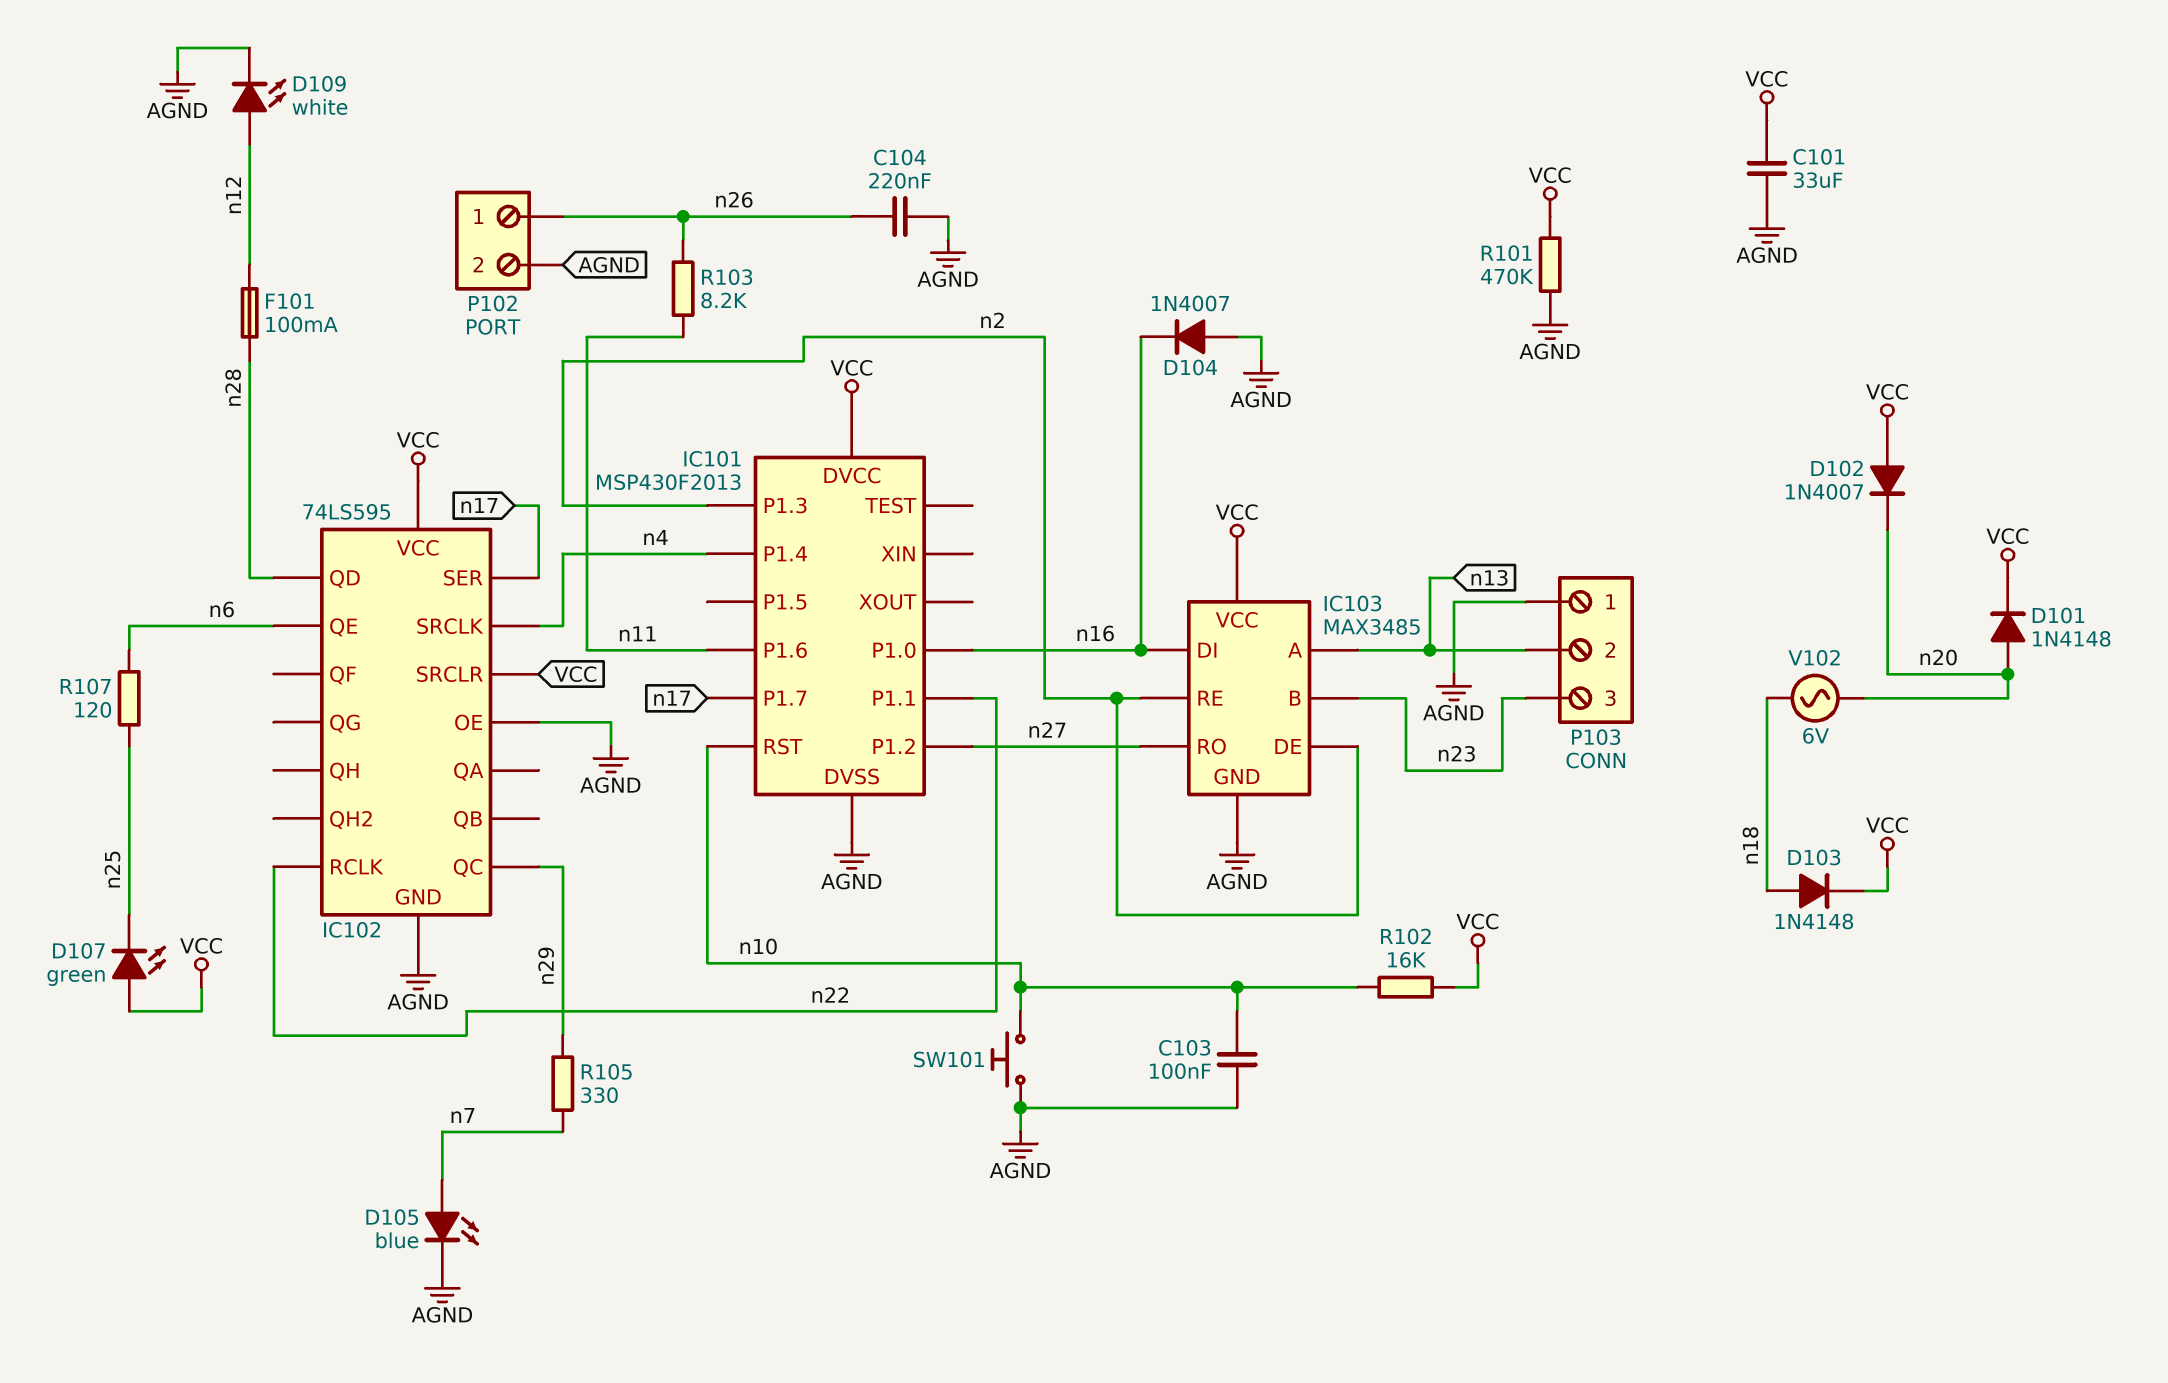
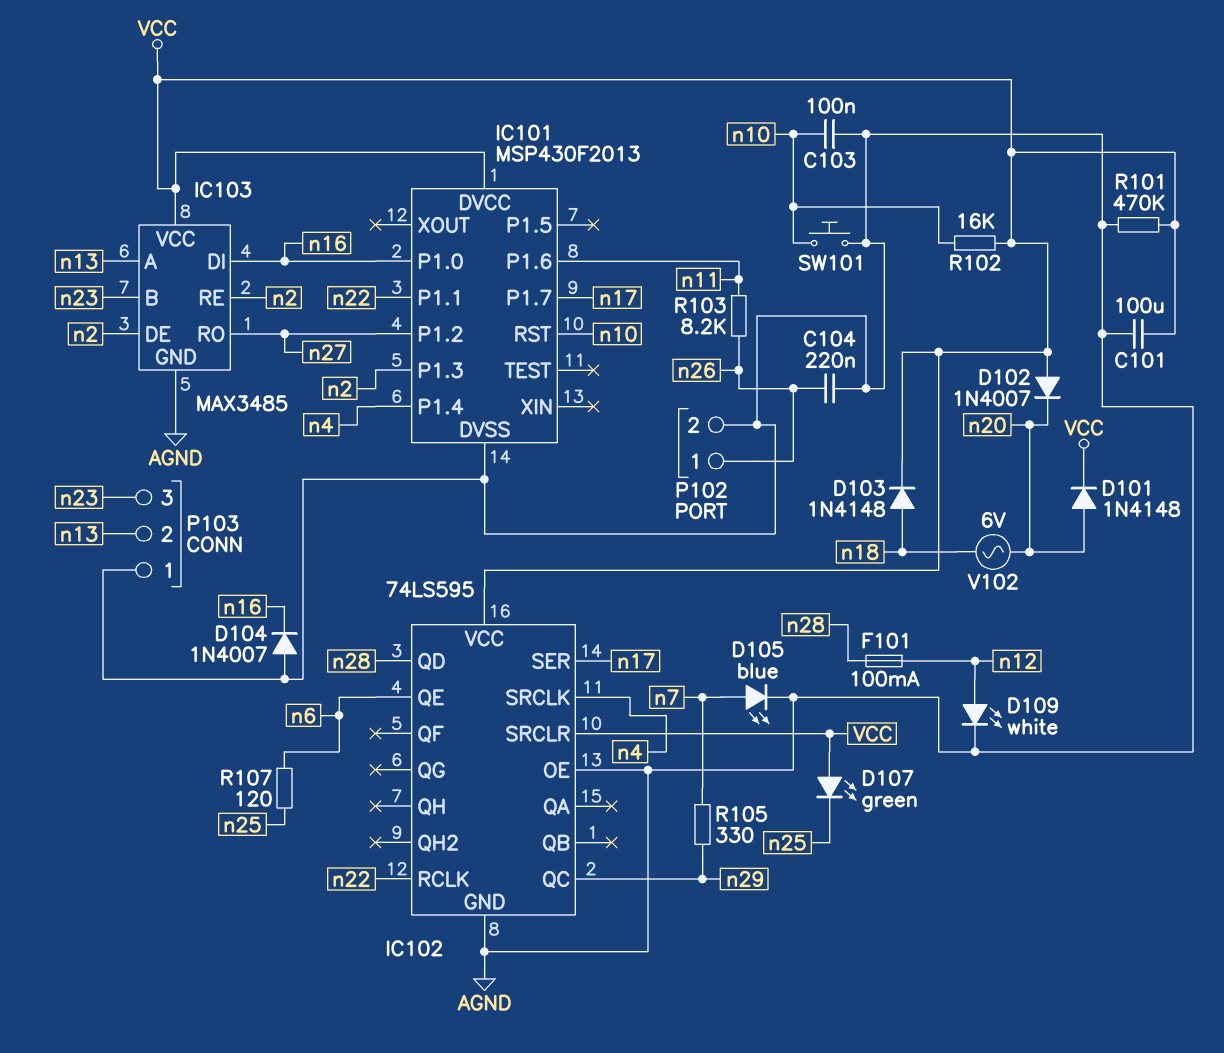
C101: 33uF (AGND, VCC) -> 100uF (AGND, VCC)

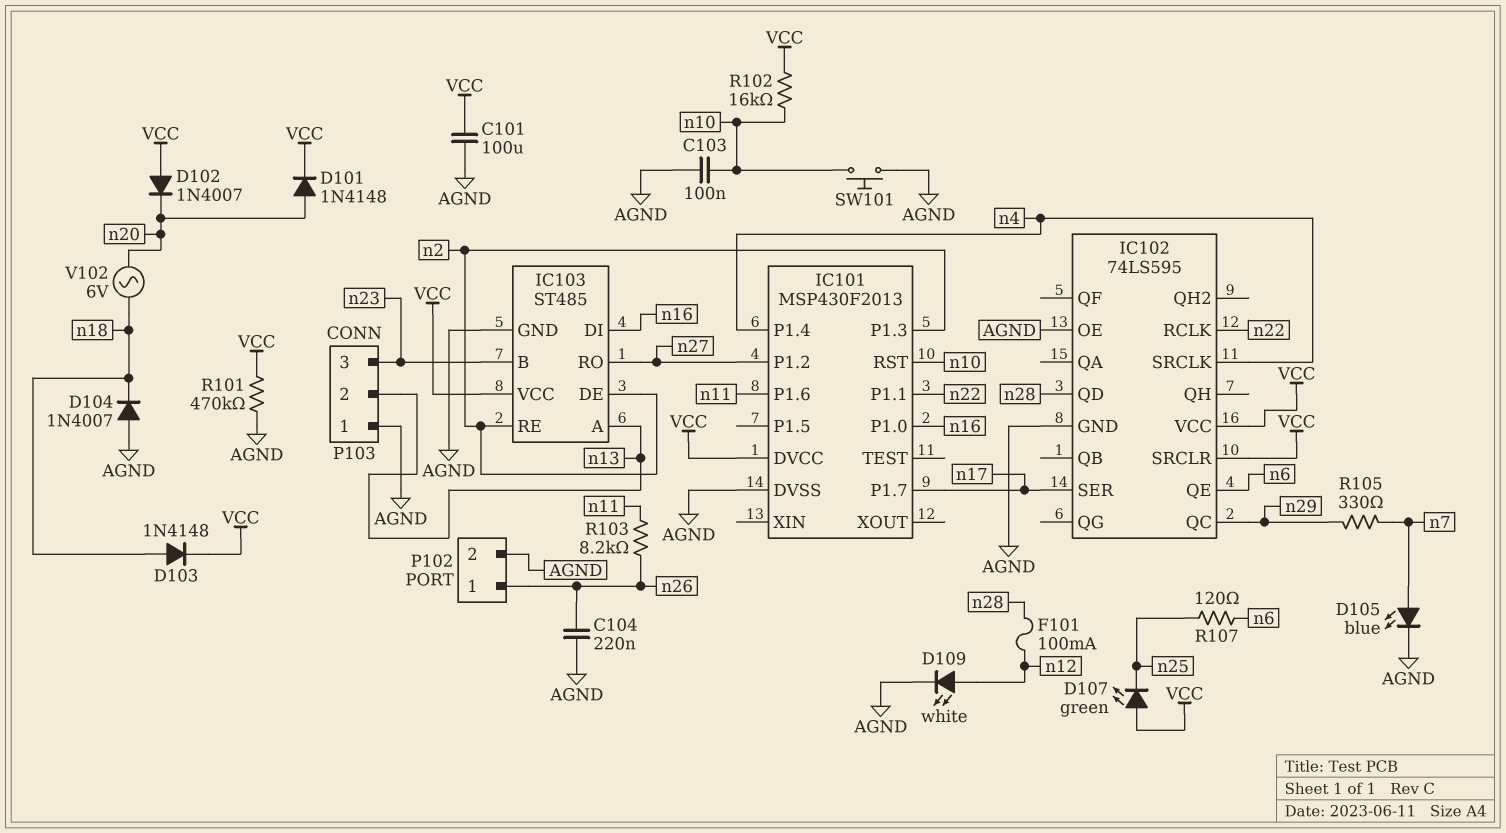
D104: diode 1N4007 (A AGND, K n16) -> diode 1N4007 (A AGND, K n18)
IC103: MAX3485 -> ST485

